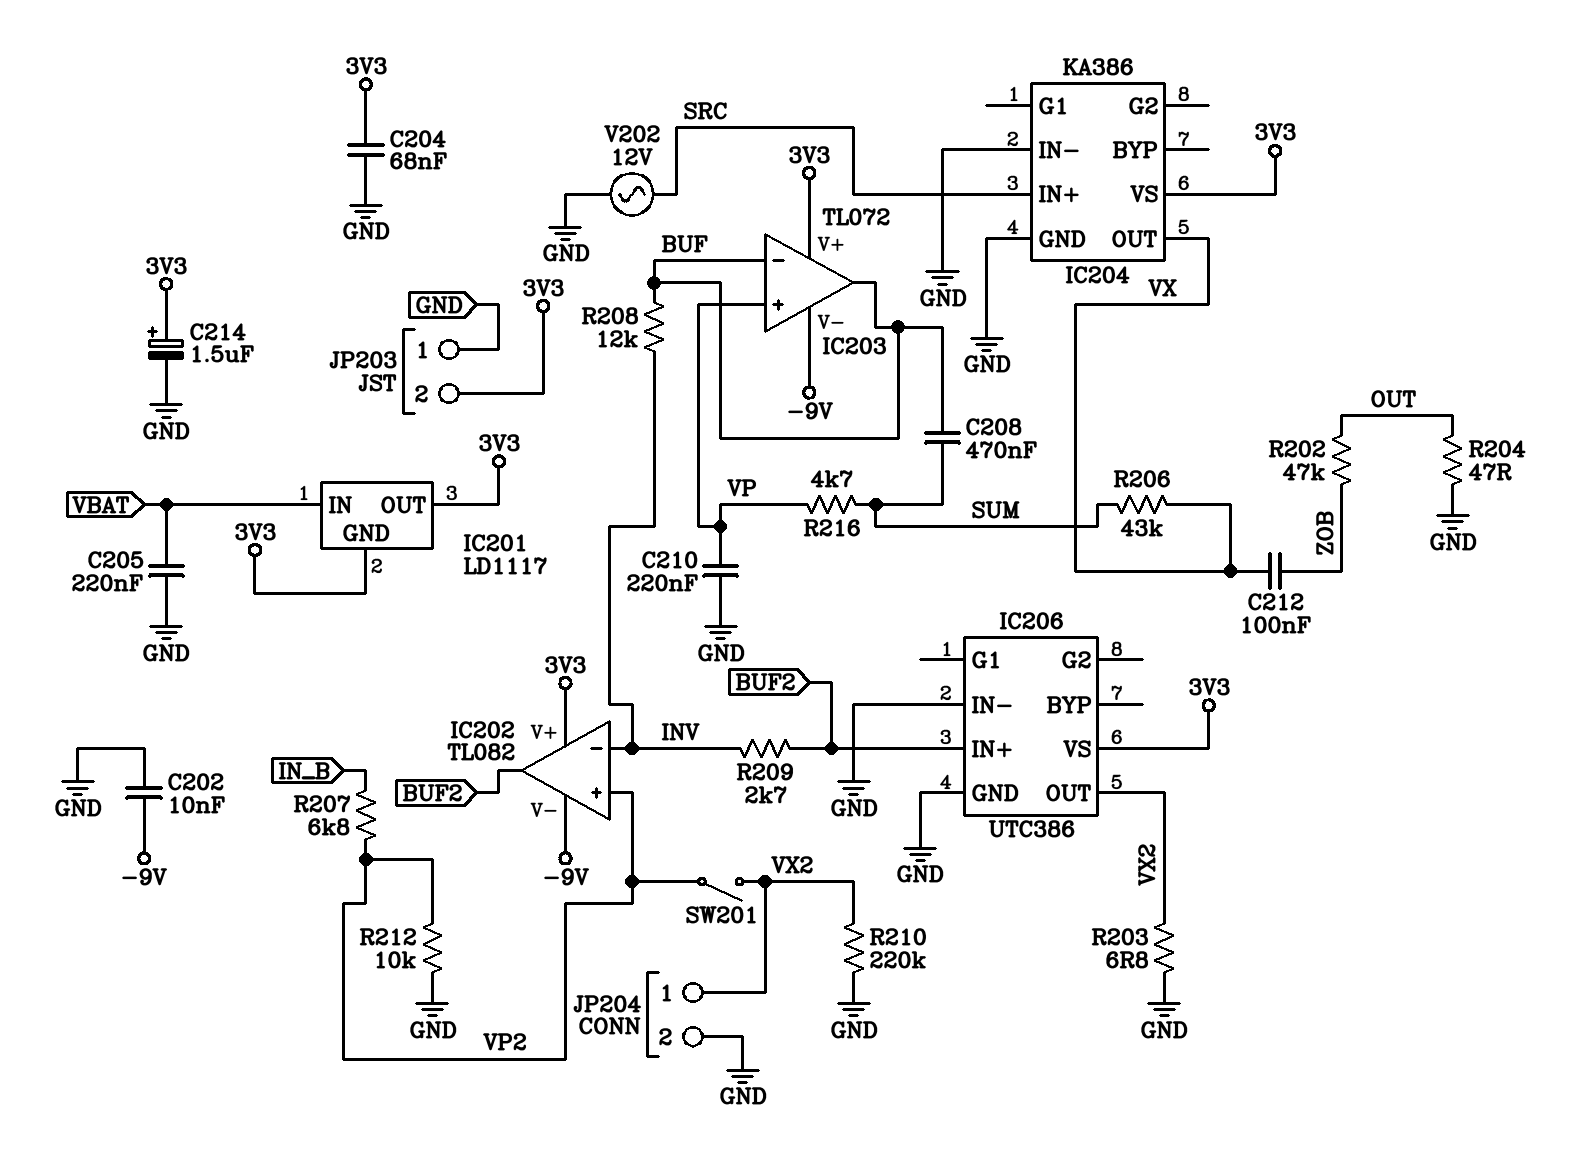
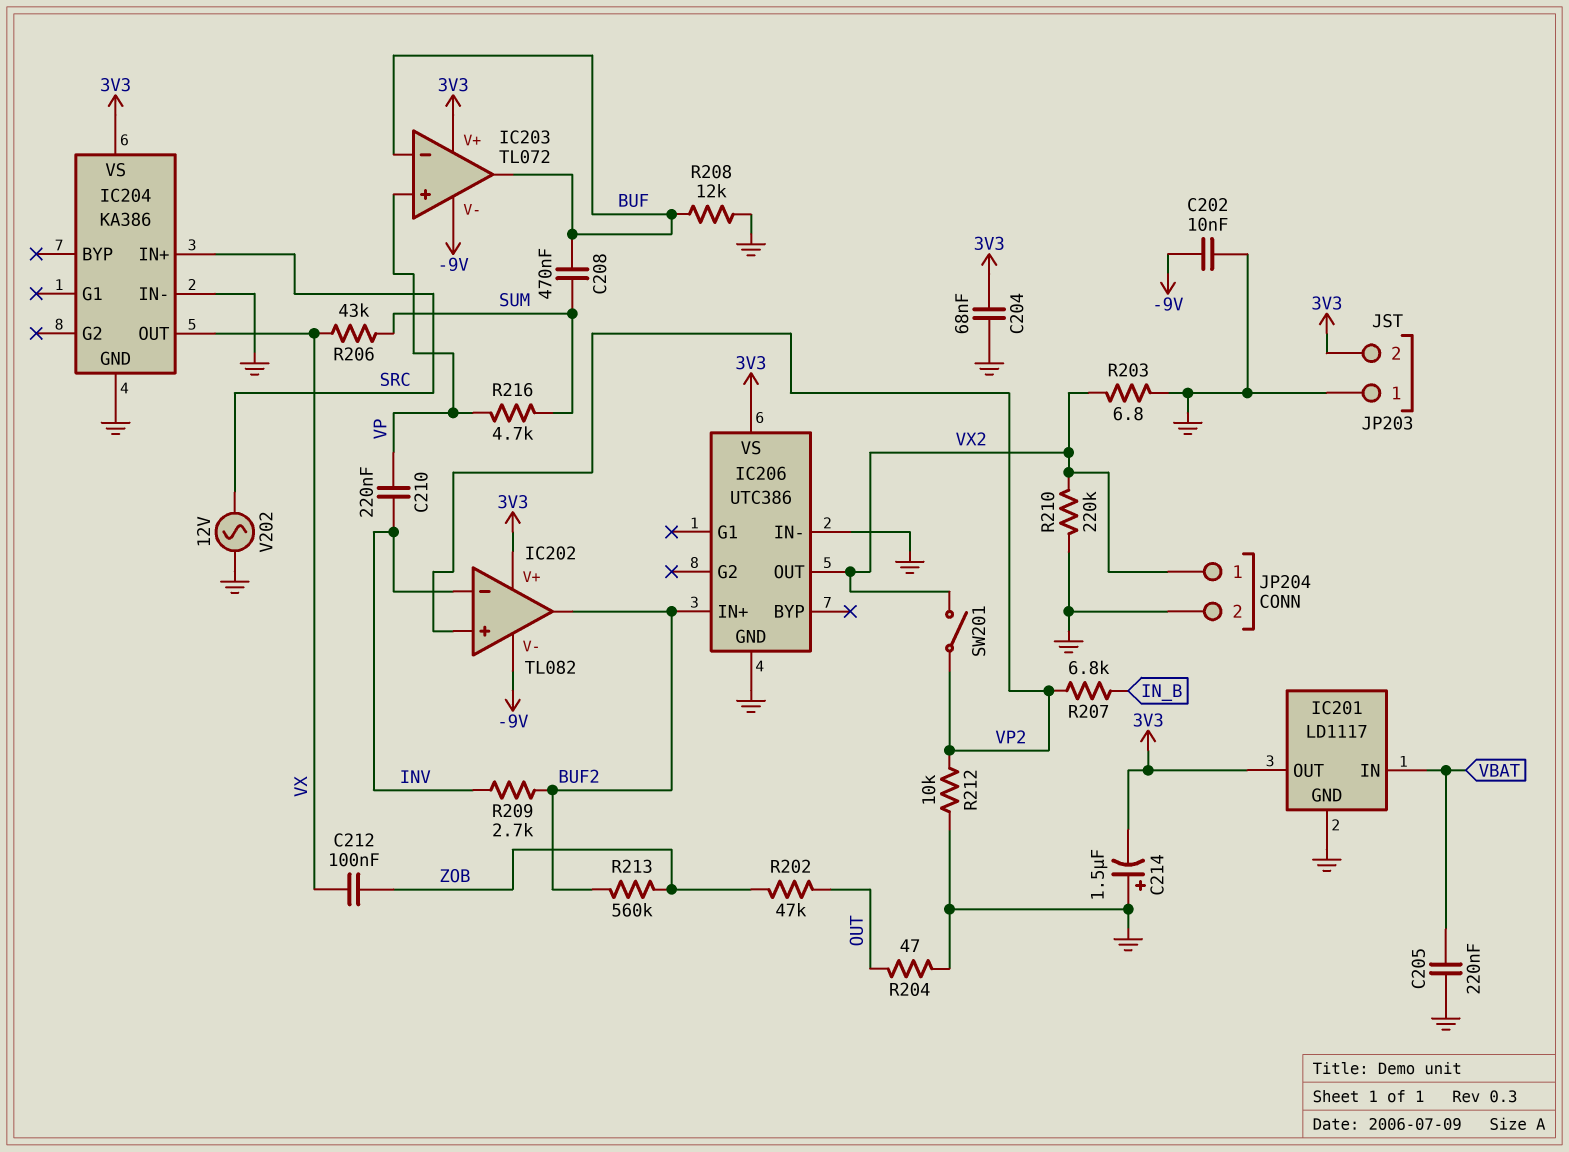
C210: 220nF (GND, VP) -> 220nF (INV, VP)
C214: 1.5uF (plus 3V3, minus GND) -> 1.5uF (plus GND, minus 3V3)
IC201 pin GND: 3V3 -> GND
R208: 12k (BUF, INV) -> 12k (BUF, GND)
R213: none -> 560k (BUF2, ZOB)

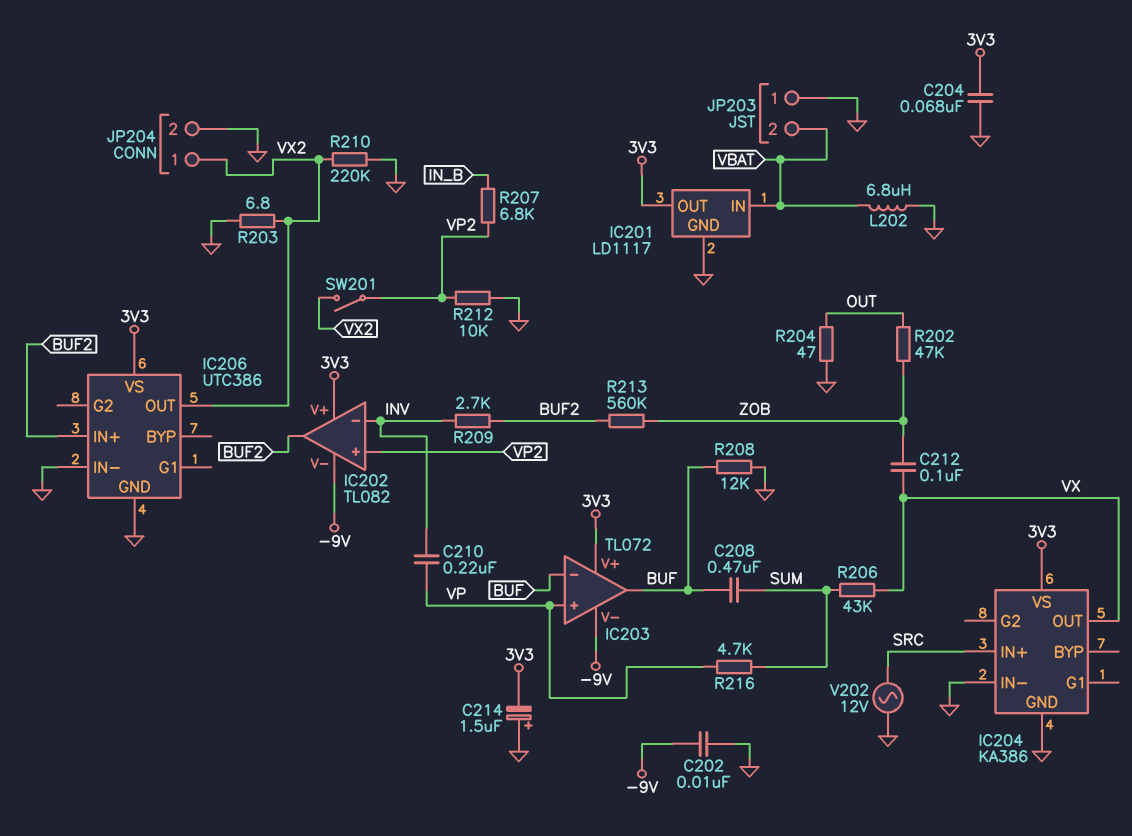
C205: 220nF (GND, VBAT) -> none
JP203 pin 2: 3V3 -> VBAT
L202: none -> 6.8uH (GND, VBAT)

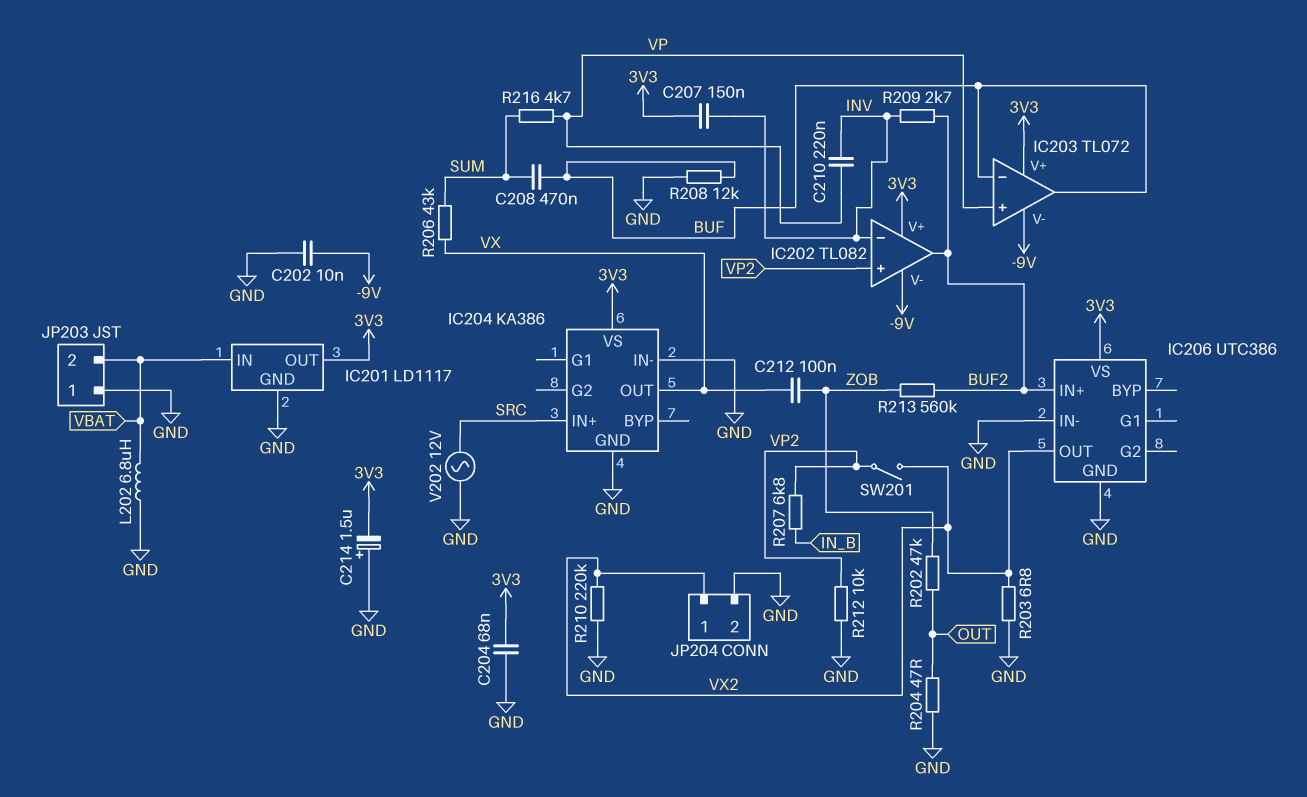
C207: none -> 150nF (3V3, INV)

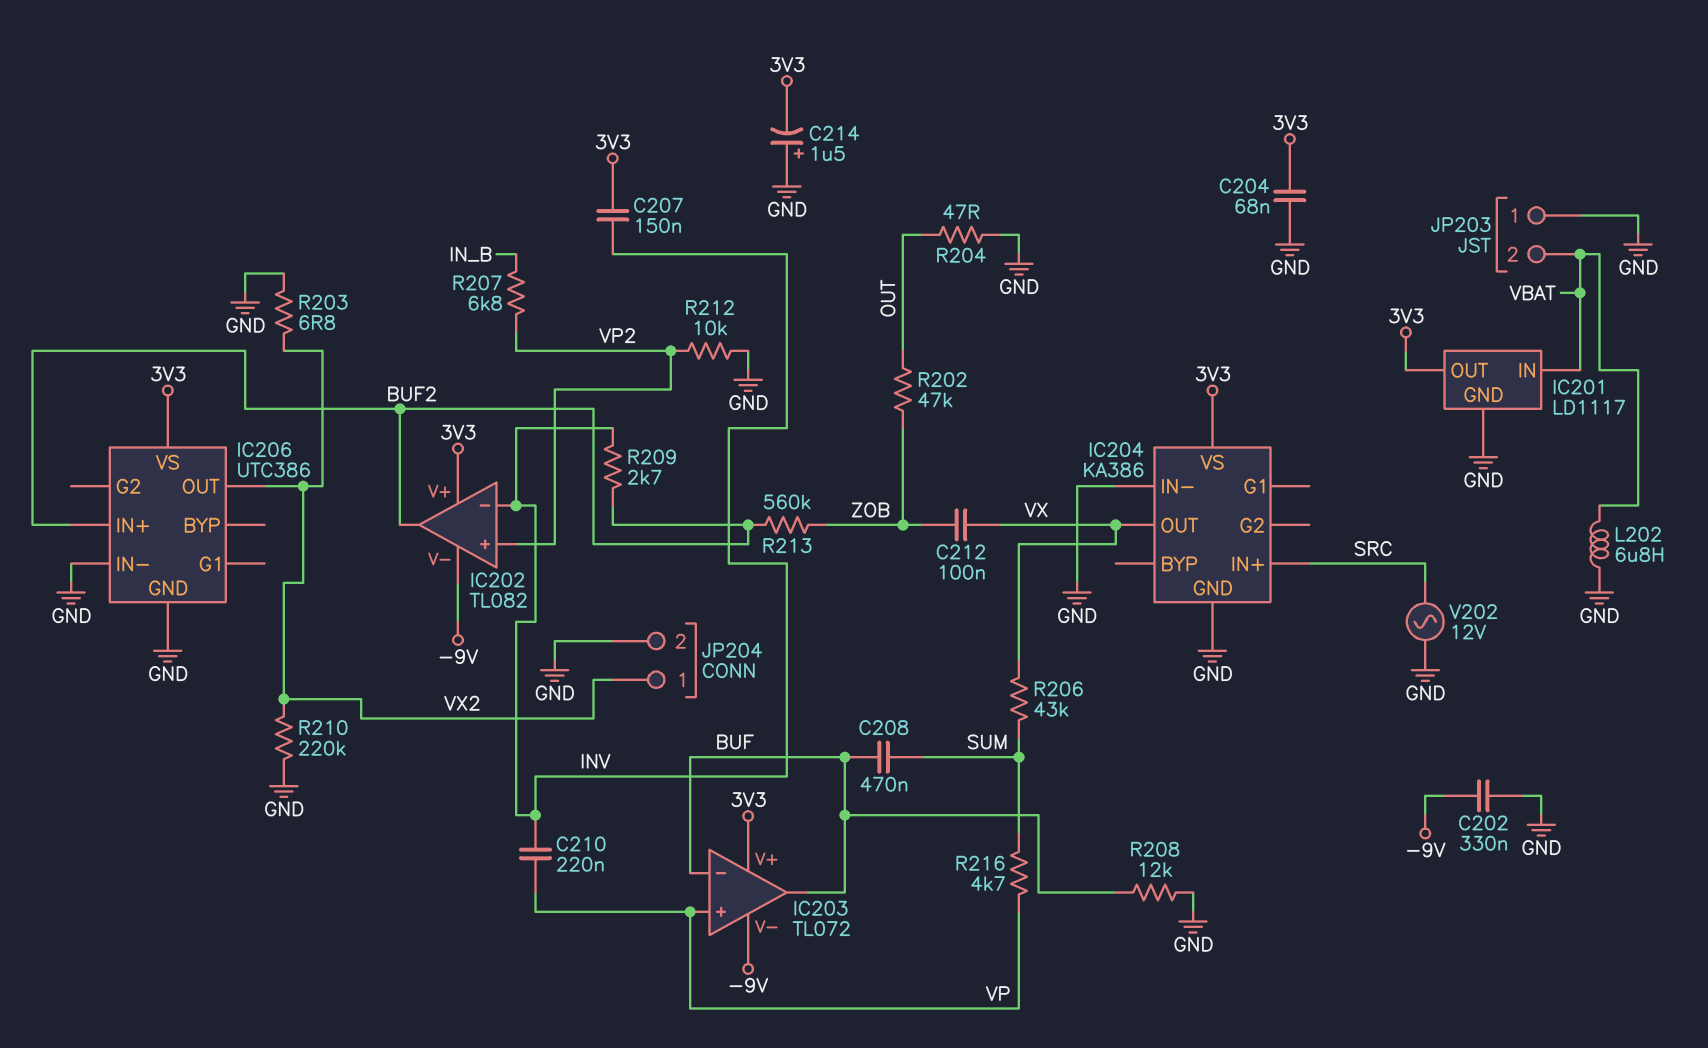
C202: 10nF (-9V, GND) -> 330nF (-9V, GND)
SW201: switch (VP2, VX2) -> none

